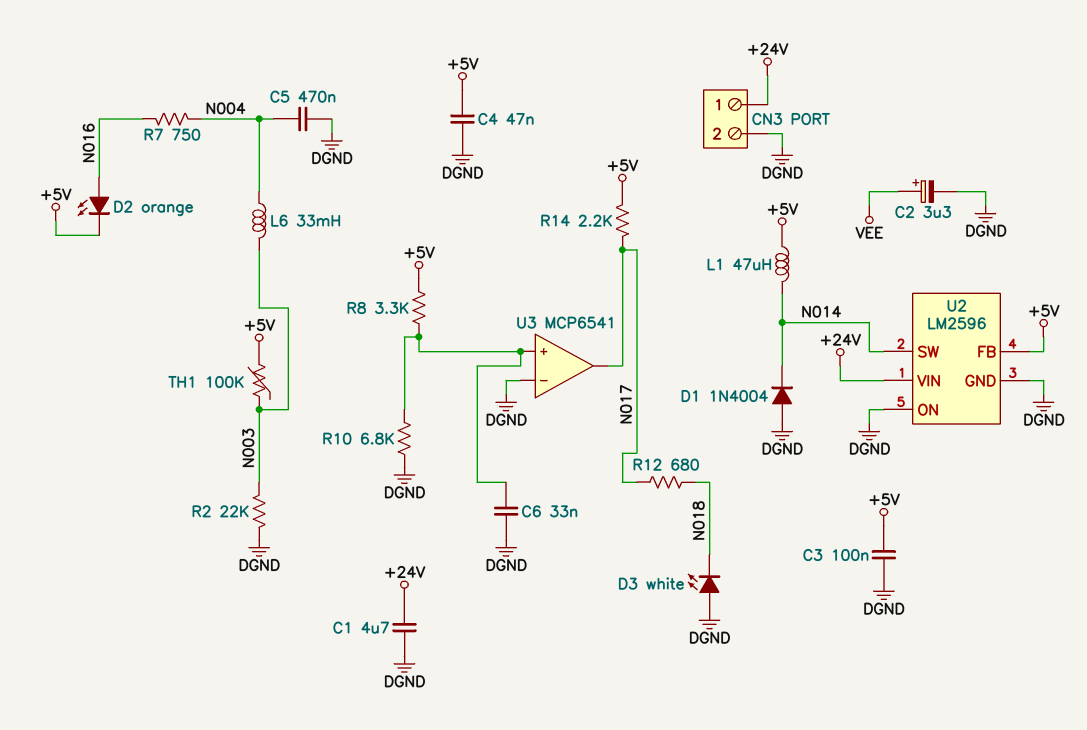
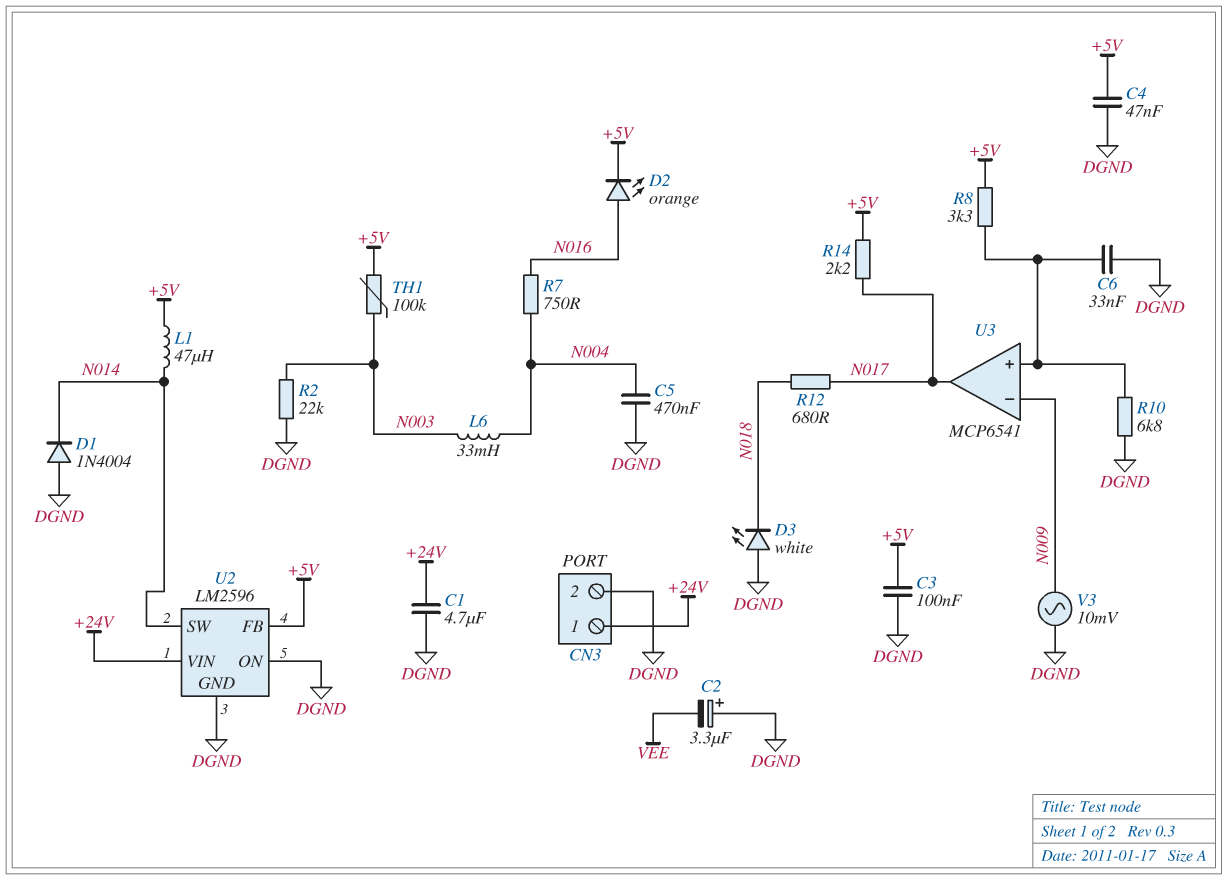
C2: 3.3uF (plus VEE, minus DGND) -> 3.3uF (plus DGND, minus VEE)
U3 pin in-: DGND -> N009
V3: none -> AC 10mV (DGND, N009)

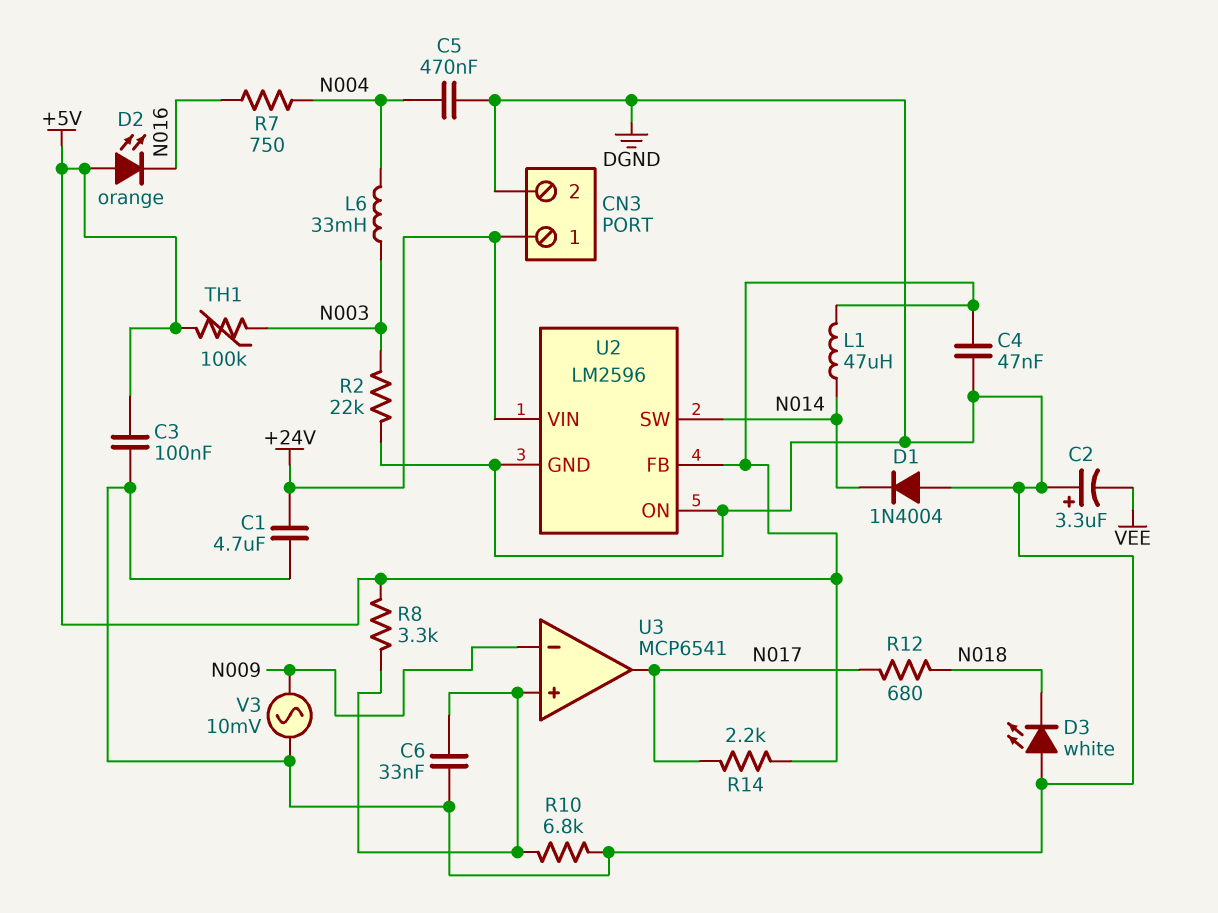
D2: LED orange (A N016, K +5V) -> LED orange (A +5V, K N016)

